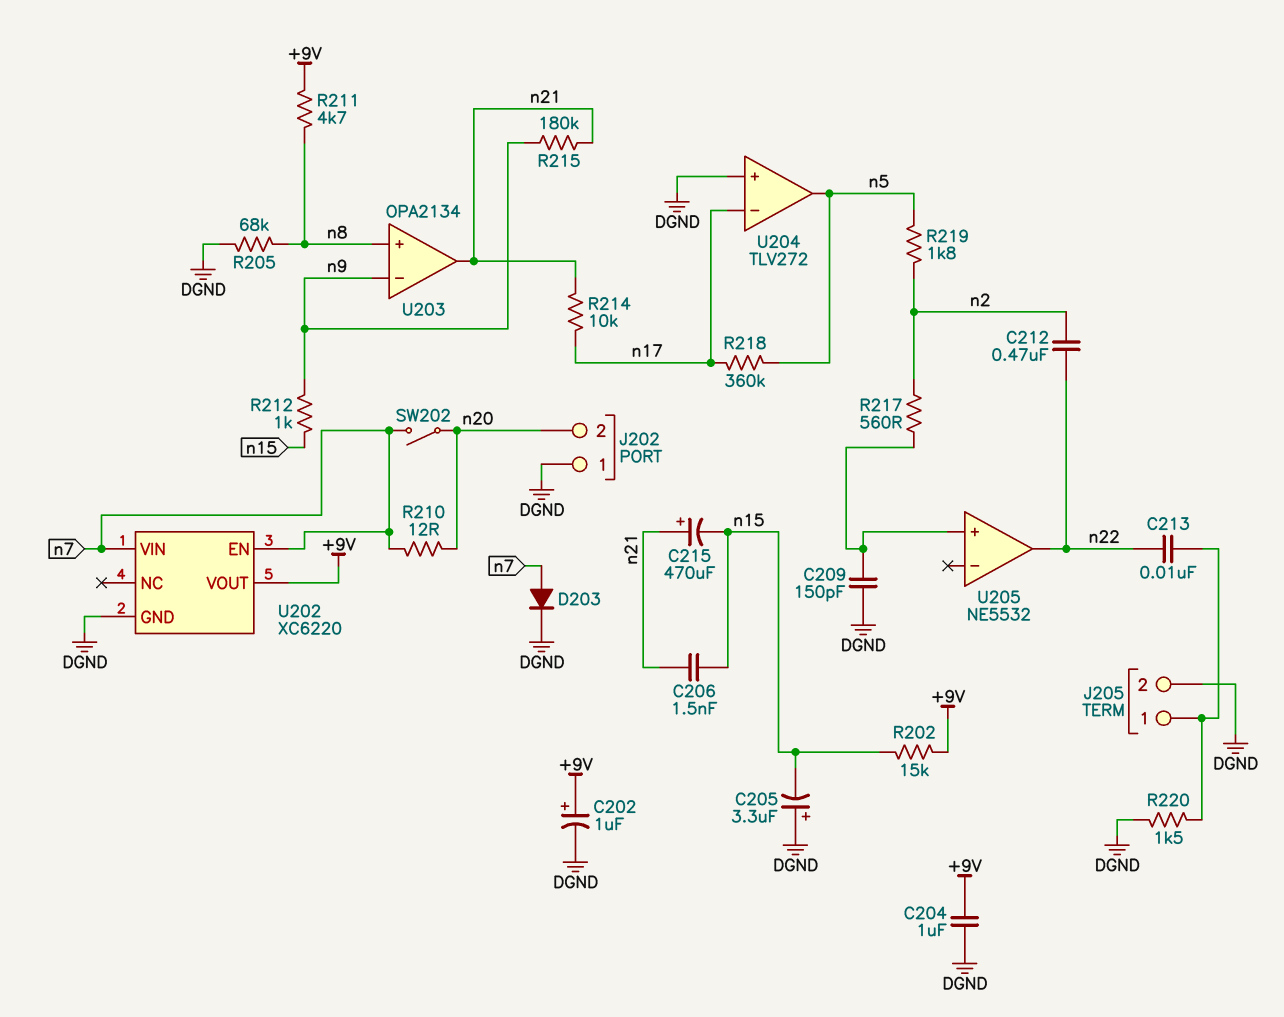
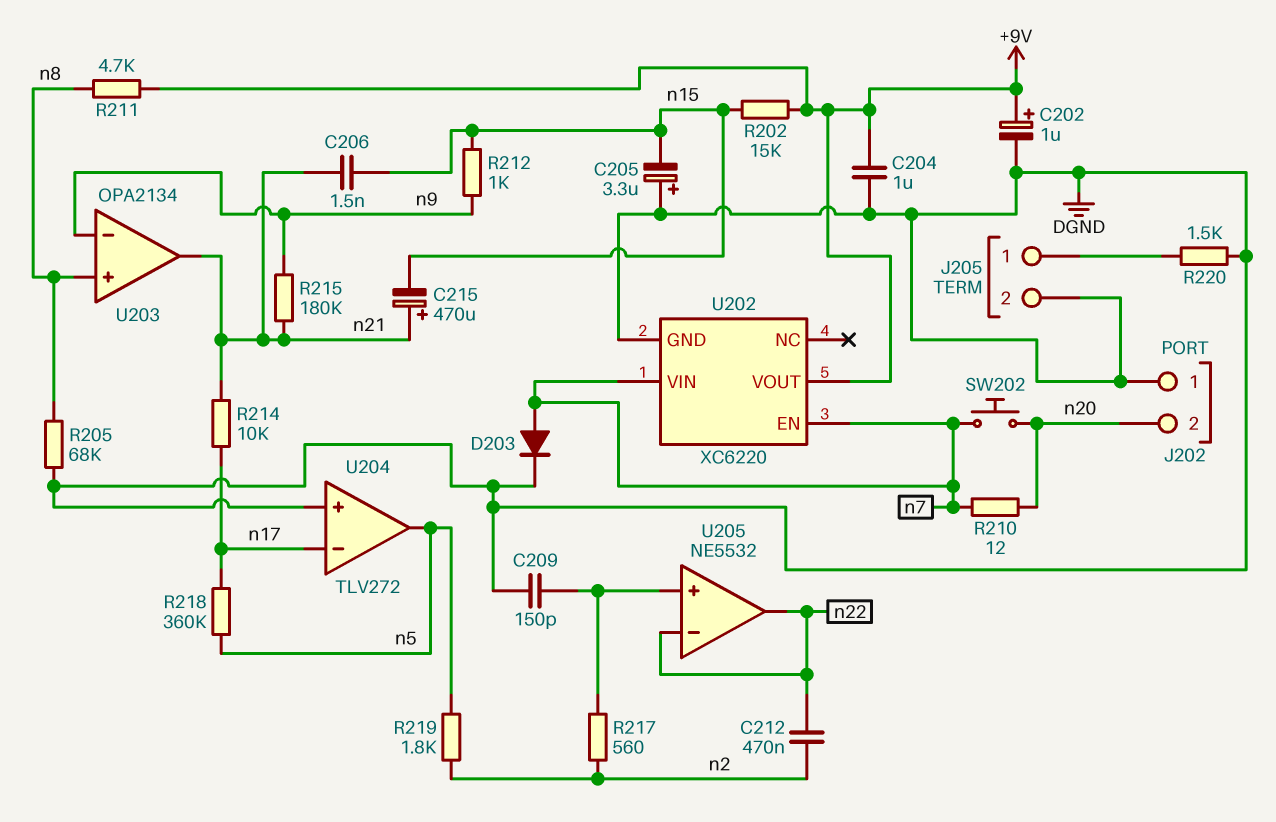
C213: 10nF (J205/1, n22) -> none
SW202: switch (n7, n20) -> button (n7, n20)
U205 pin in-: none -> n22

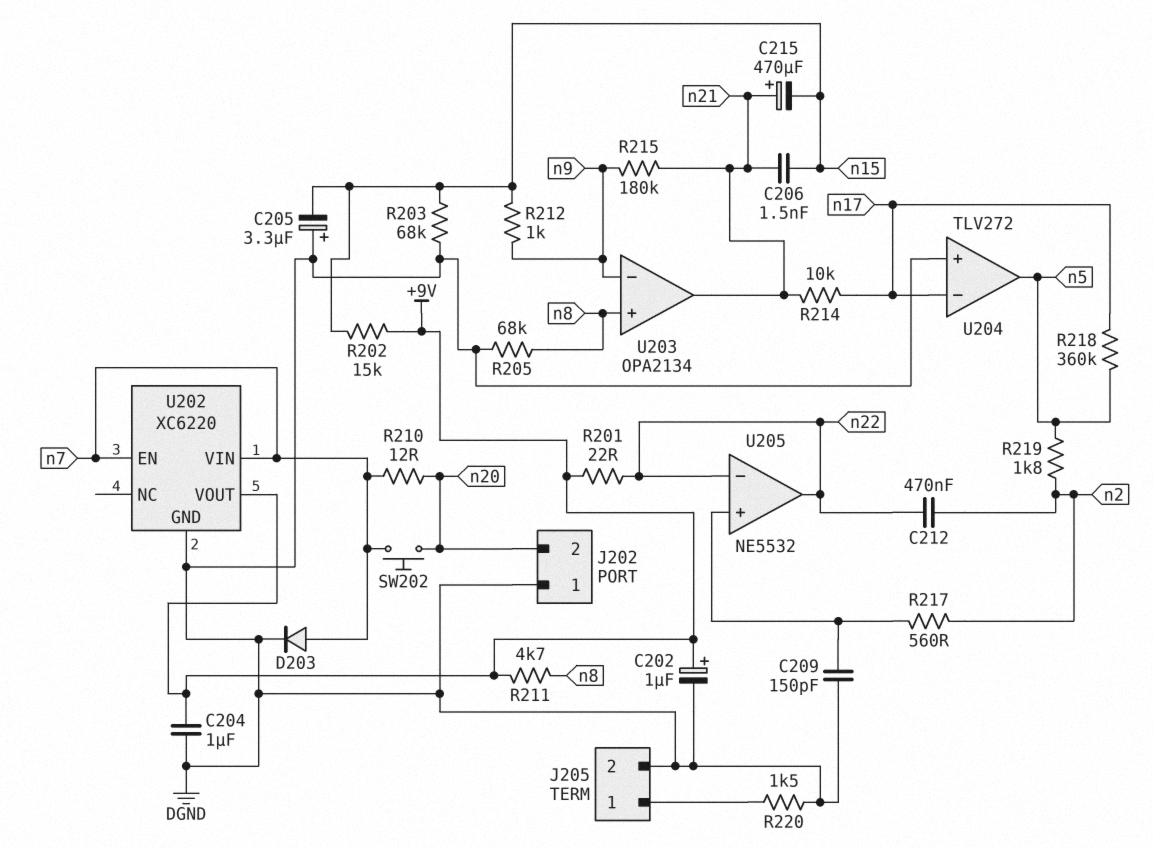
R201: none -> 22 (+9V, n22)
R203: none -> 68k (DGND, n15)

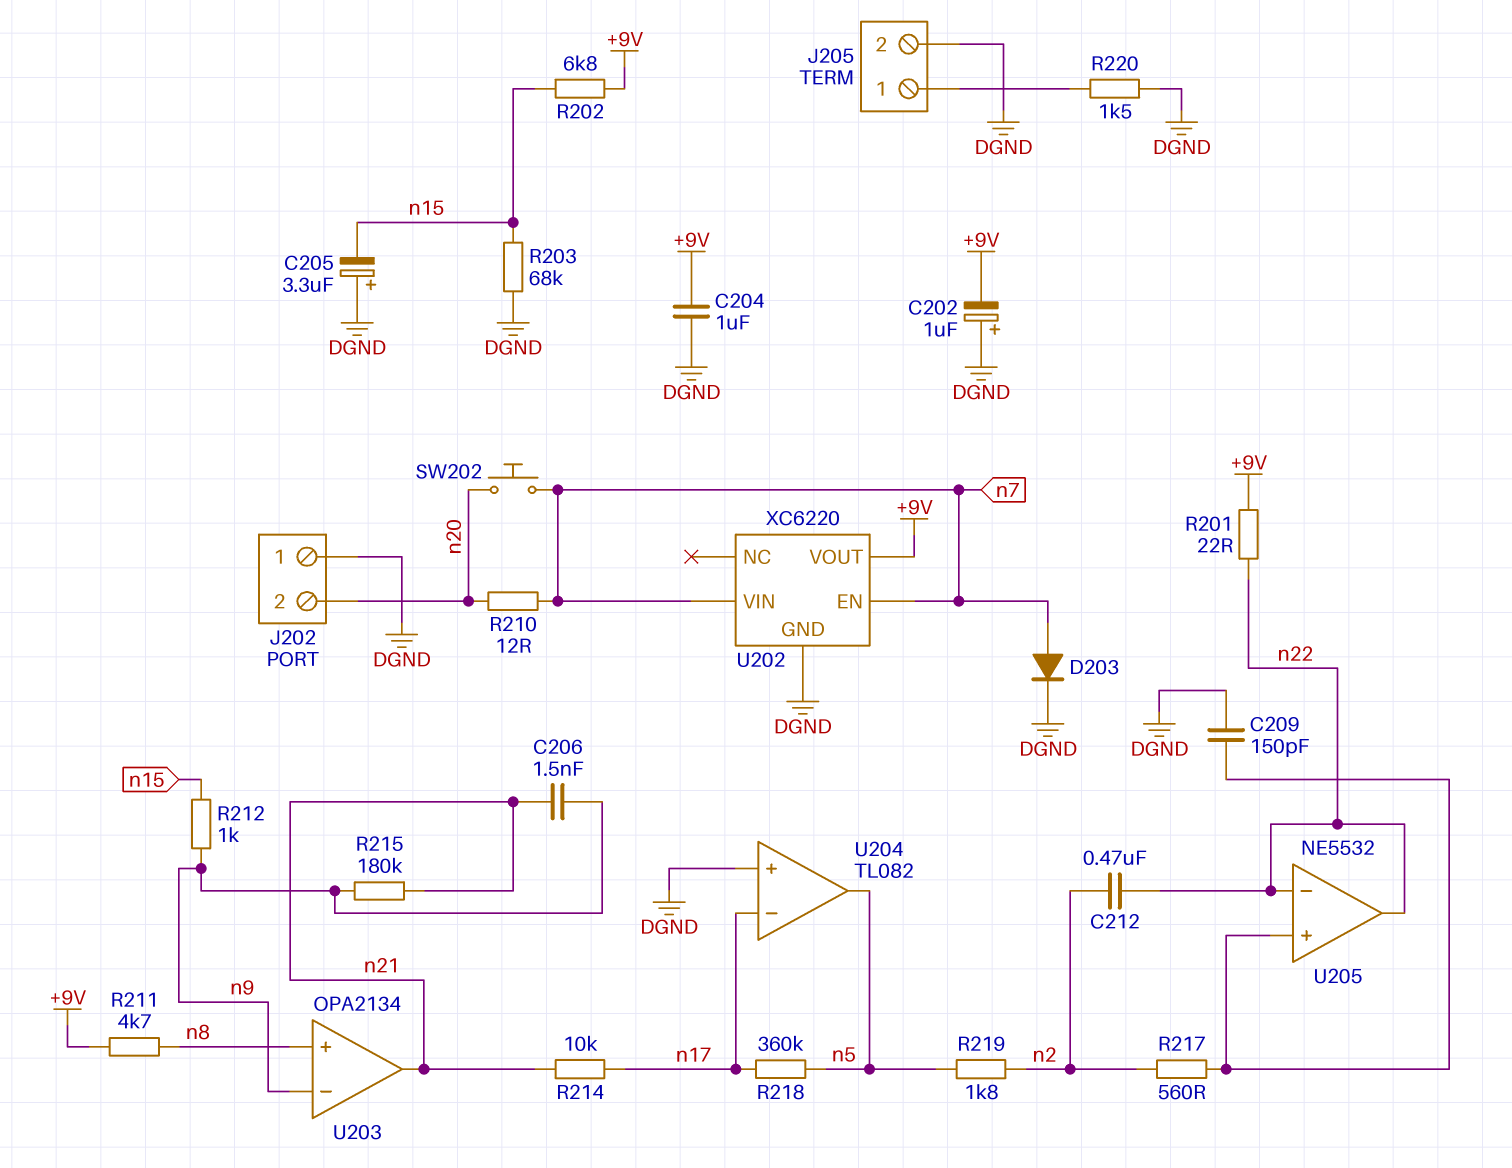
C202: 1uF (plus +9V, minus DGND) -> 1uF (plus DGND, minus +9V)
C206: 1.5nF (n15, n21) -> 1.5nF (n9, n21)
C215: 470uF (plus n21, minus n15) -> none
R202: 15k (+9V, n15) -> 6.8k (+9V, n15)
R205: 68k (DGND, n8) -> none
U204: TLV272 -> TL082

